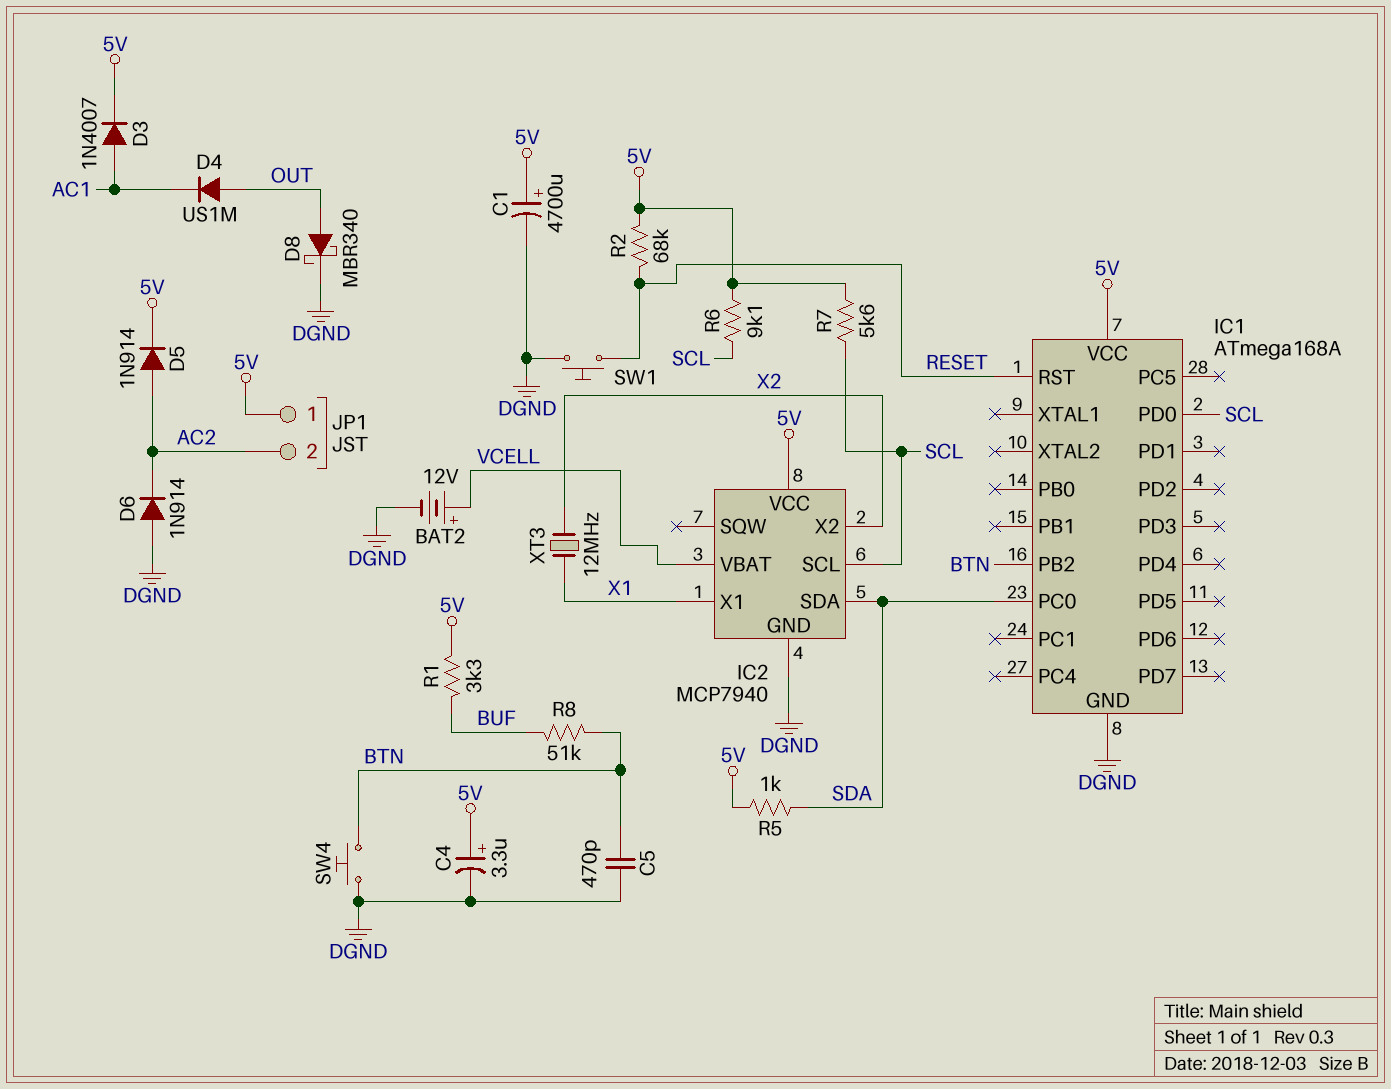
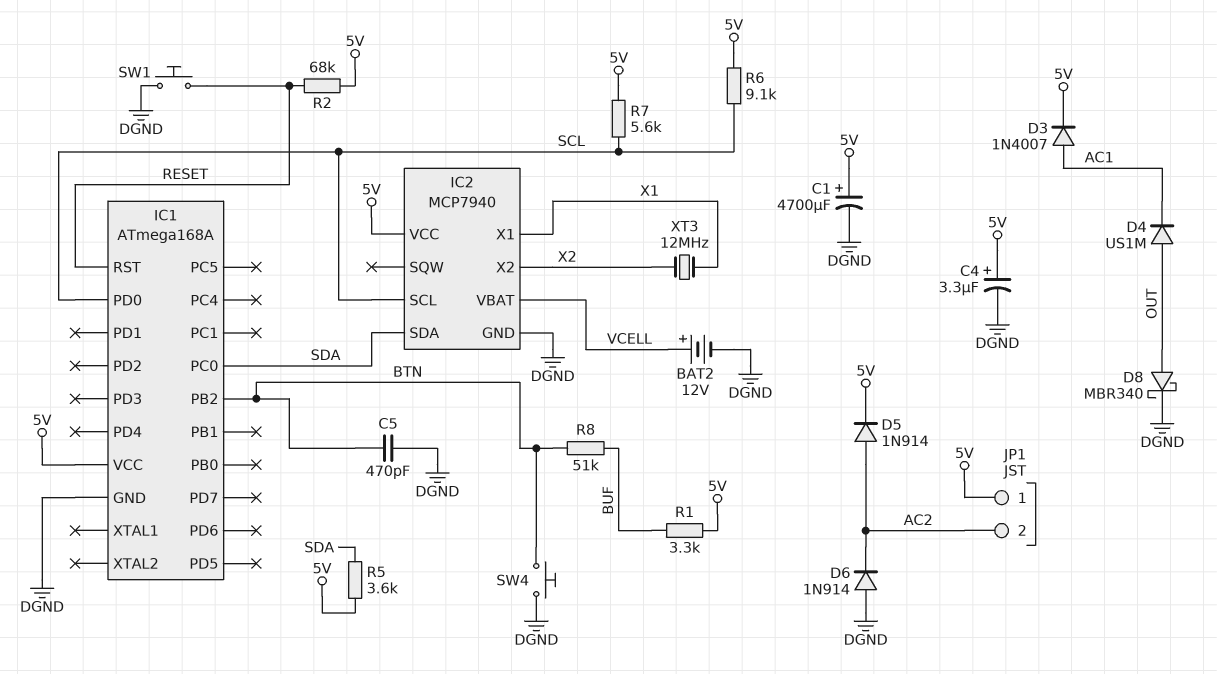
R5: 1k (5V, SDA) -> 3.6k (5V, SDA)

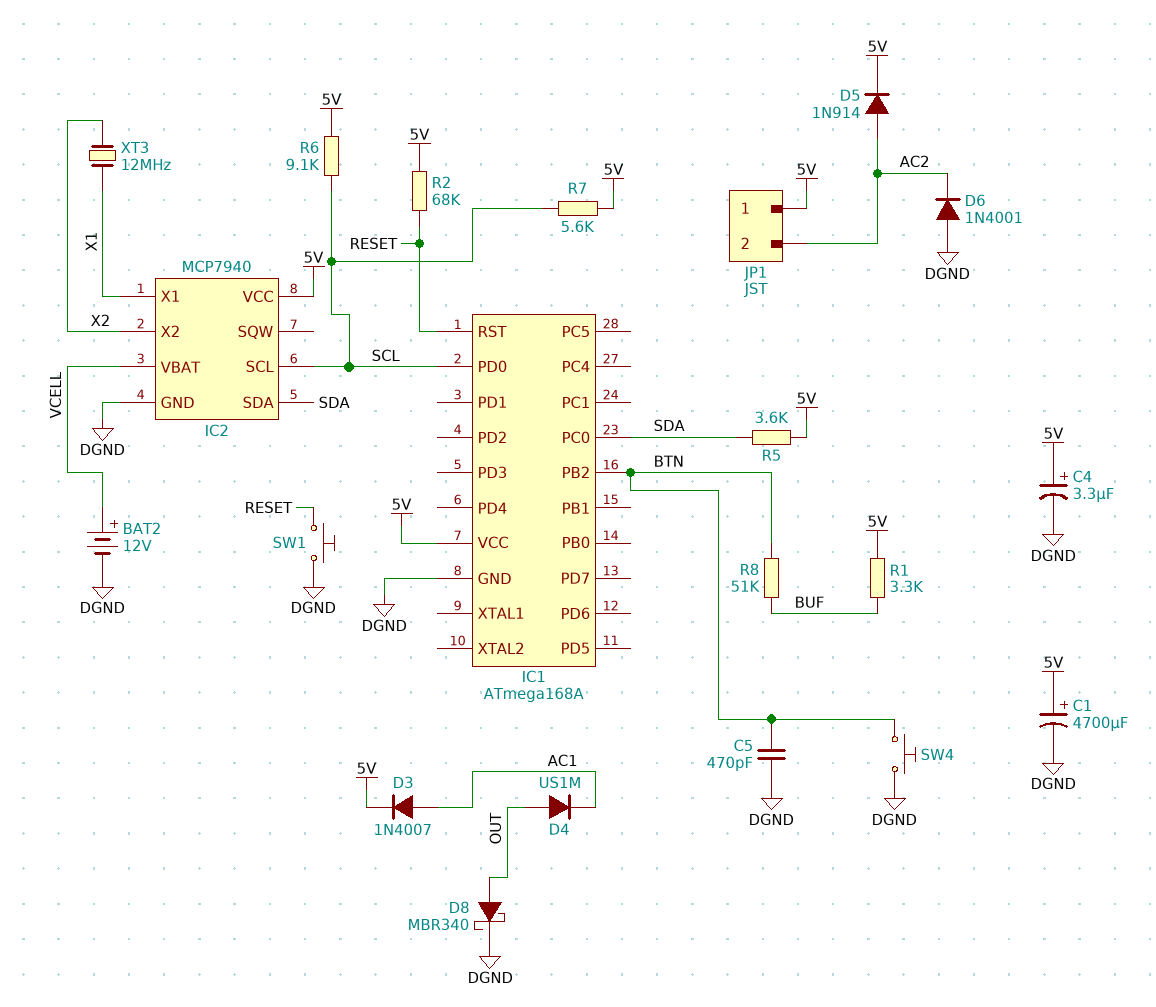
D6: diode 1N914 (A DGND, K AC2) -> diode 1N4001 (A DGND, K AC2)

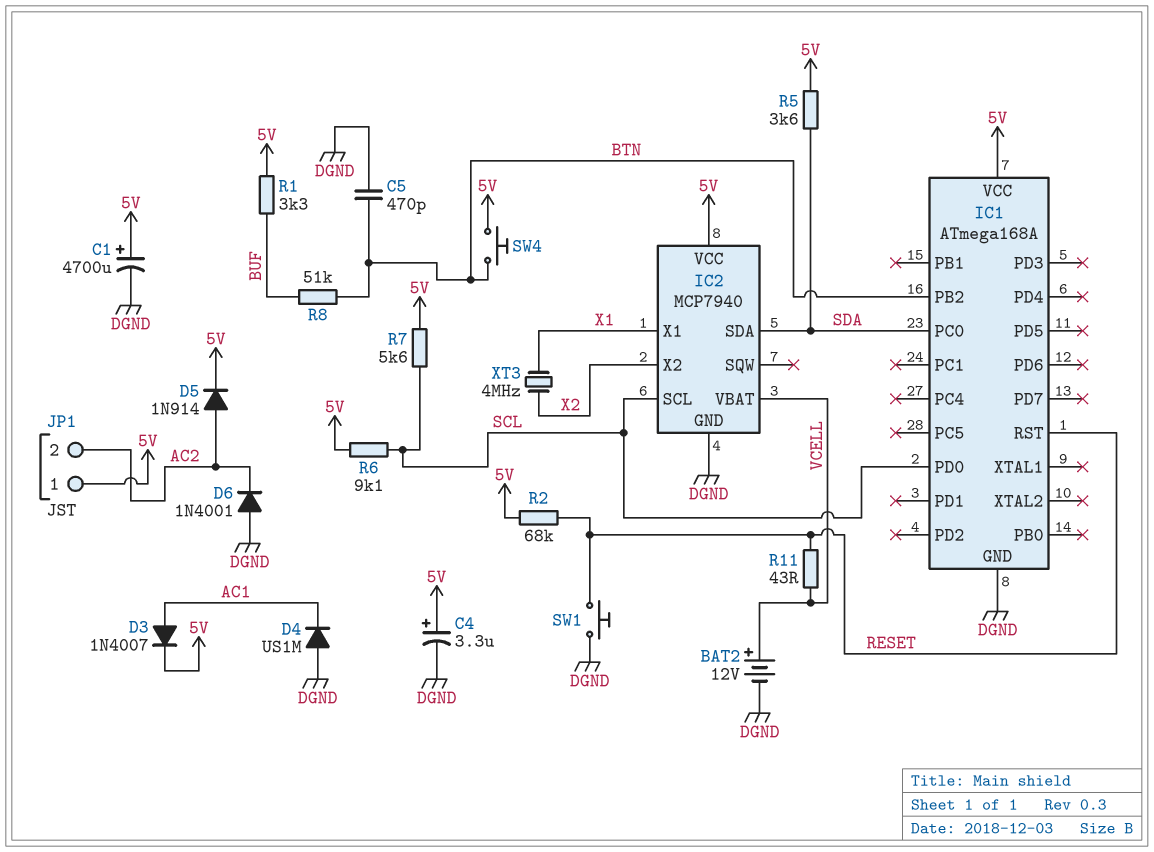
D4: diode US1M (A OUT, K AC1) -> diode US1M (A DGND, K AC1)
D8: schottky MBR340 (A OUT, K DGND) -> none
R11: none -> 43 (RESET, VCELL)
SW4: button (BTN, DGND) -> button (5V, BTN)
XT3: 12MHz (X1, X2) -> 4MHz (X1, X2)

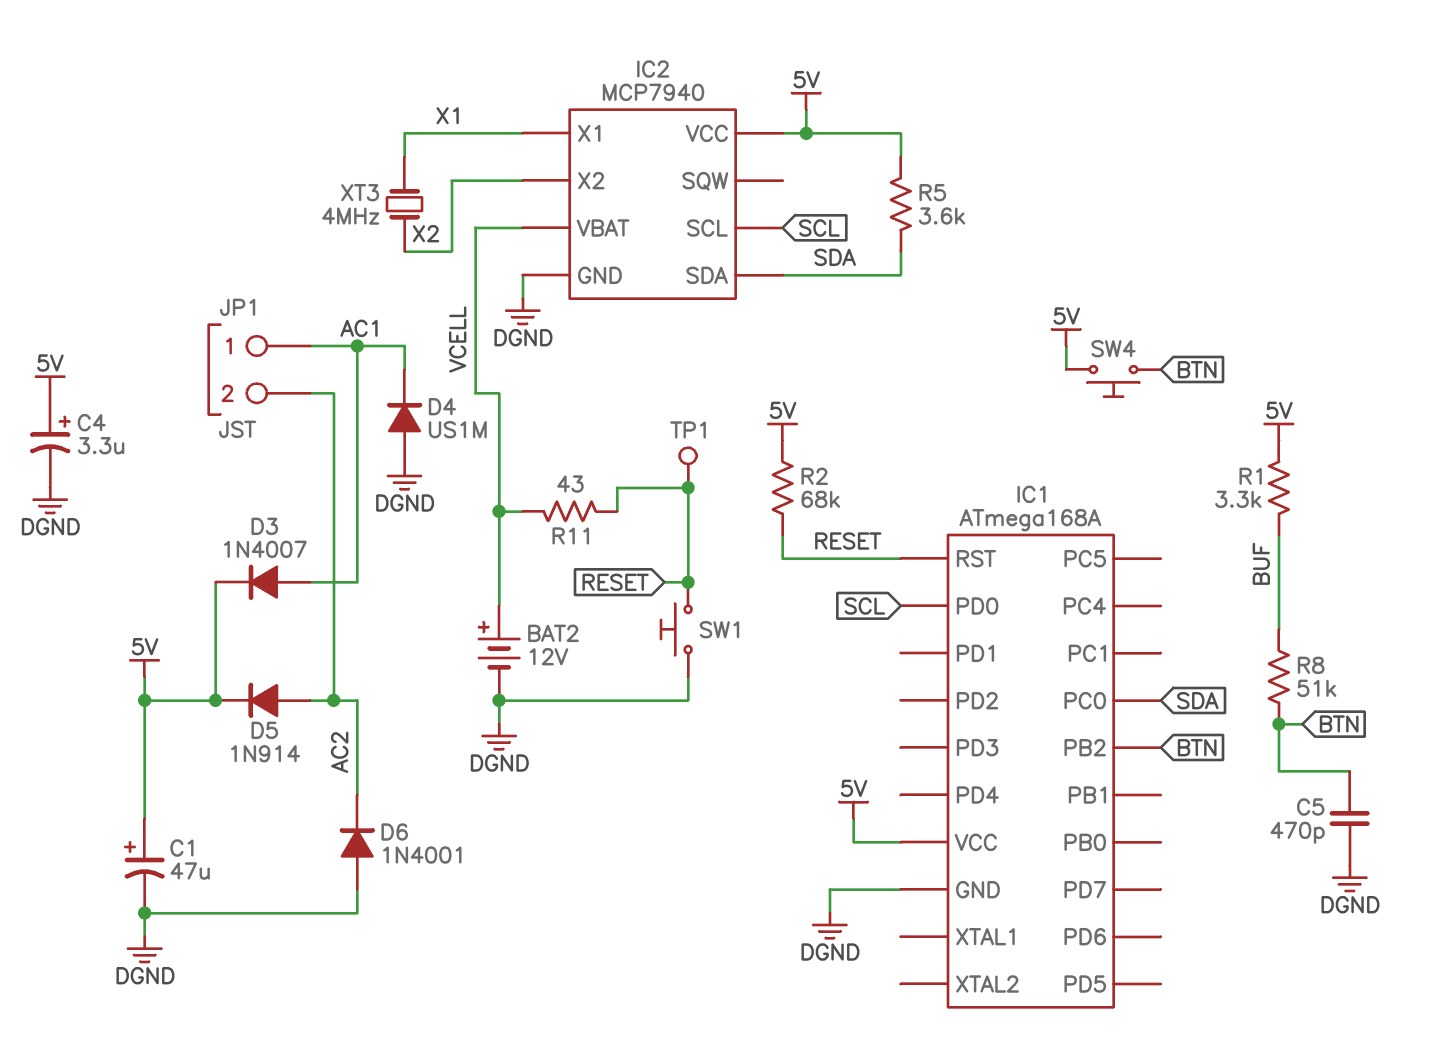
C1: 4700uF (plus 5V, minus DGND) -> 47uF (plus 5V, minus DGND)
JP1 pin 1: 5V -> AC1
R6: 9.1k (5V, SCL) -> none
R7: 5.6k (5V, SCL) -> none
TP1: none -> test point (RESET)

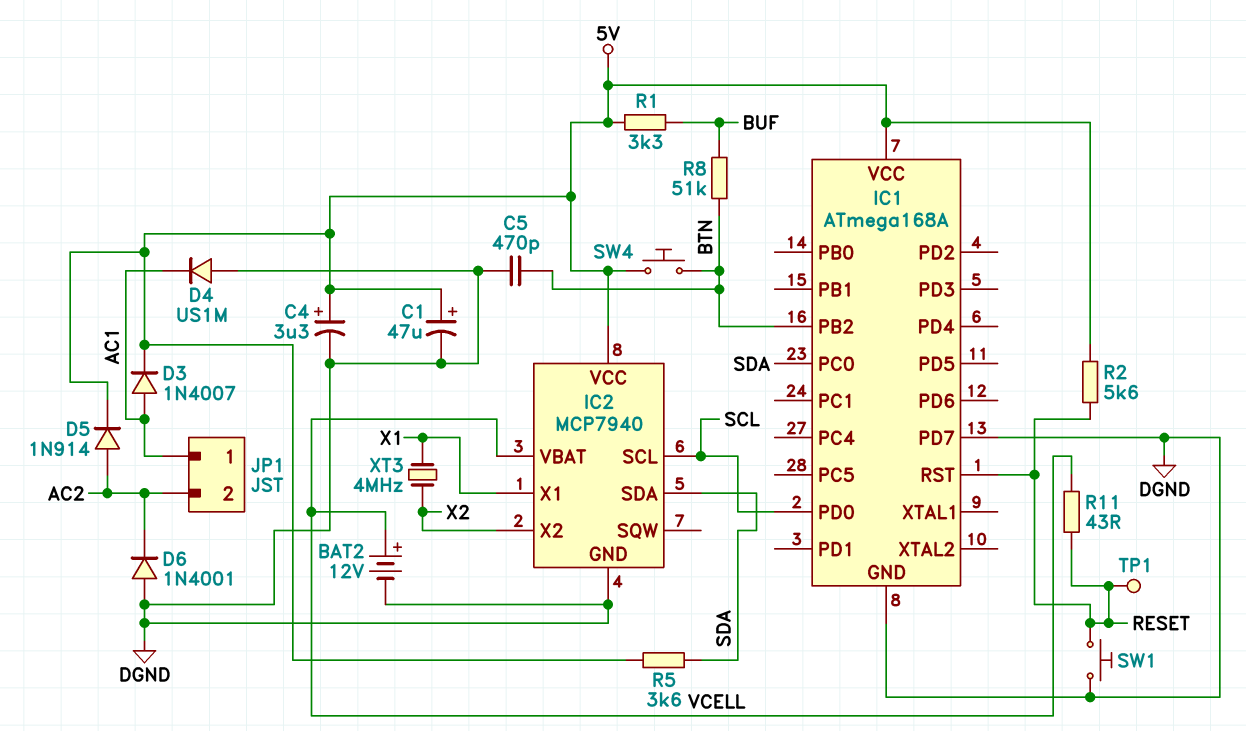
IC1 pin PD7: none -> DGND
R2: 68k (5V, RESET) -> 5.6k (5V, RESET)

